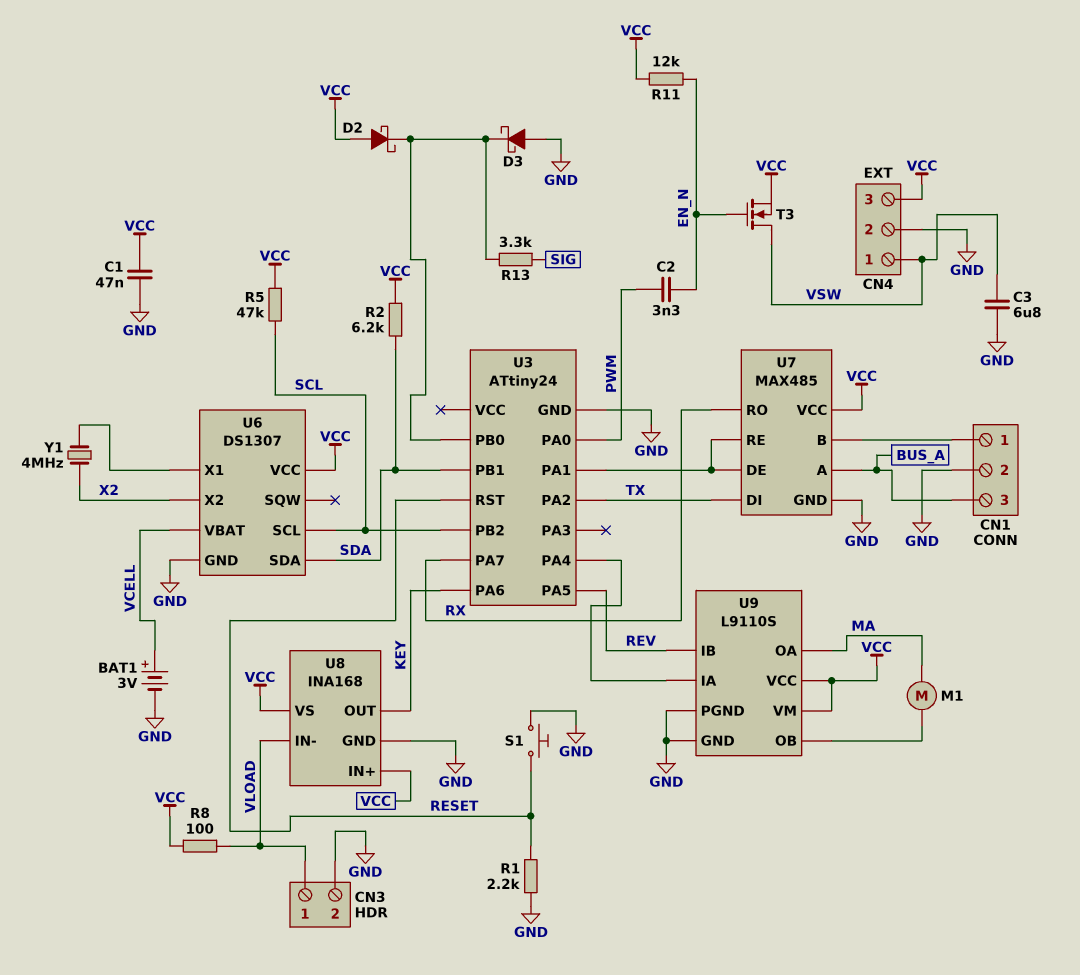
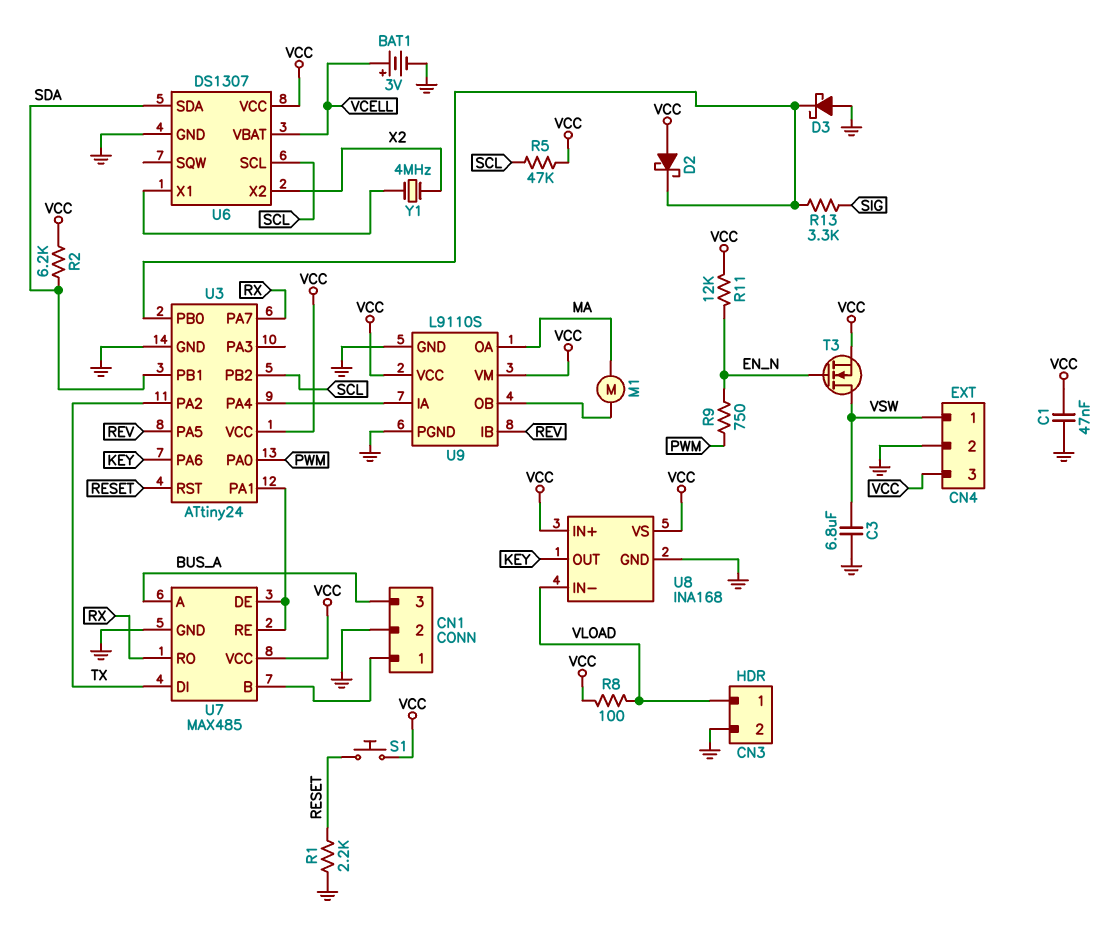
C2: 3.3nF (EN_N, PWM) -> none
R9: none -> 750 (EN_N, PWM)
S1: button (GND, RESET) -> button (RESET, VCC)
U3 pin VCC: none -> VCC

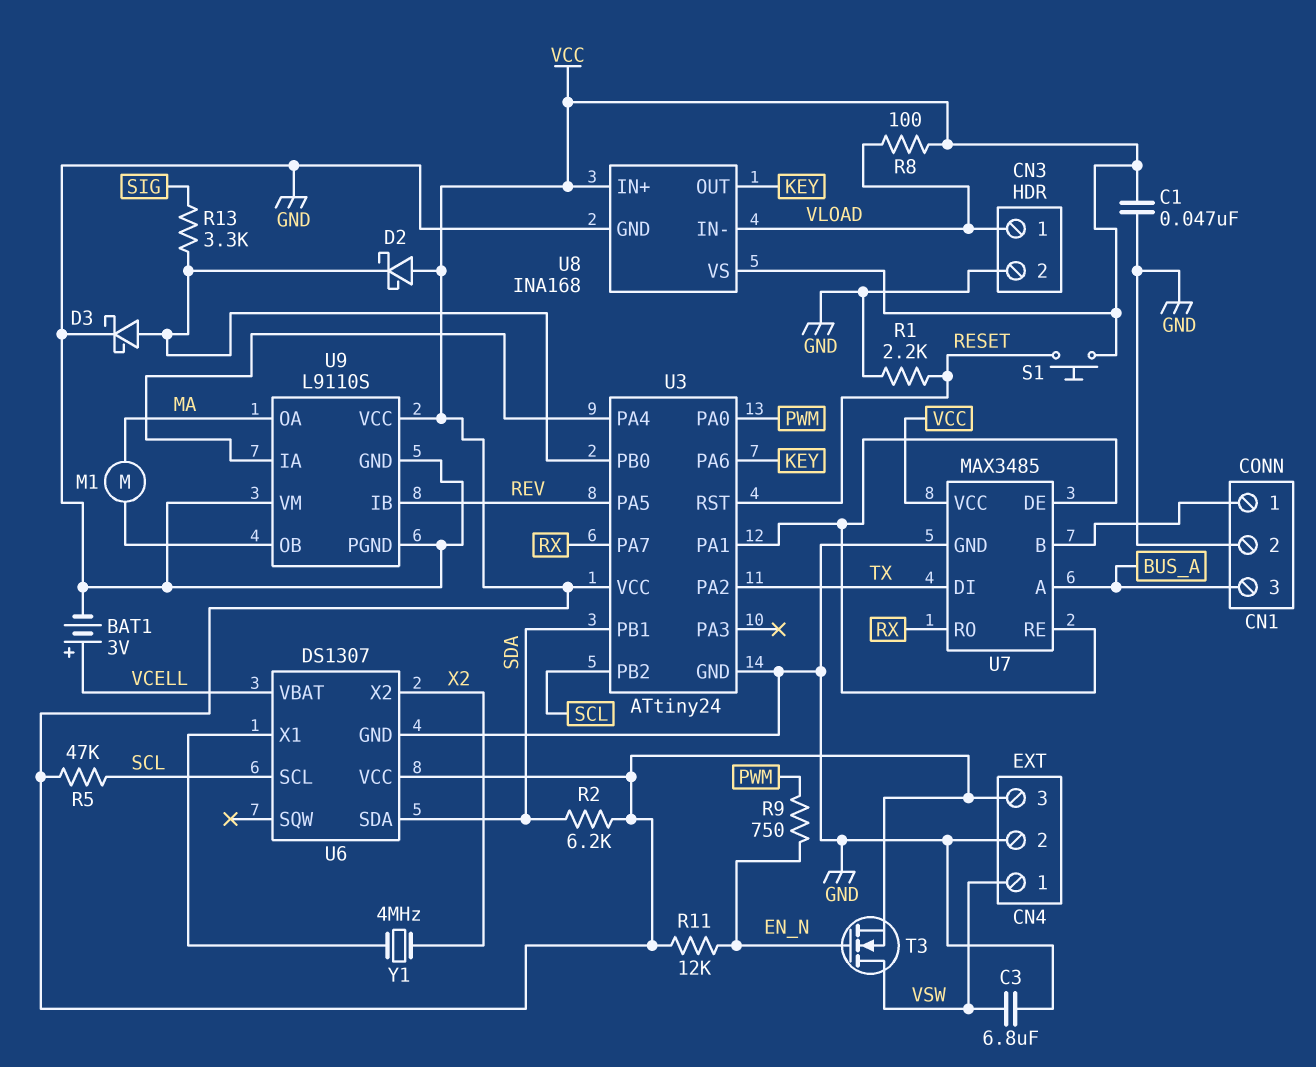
D3: schottky (A GND, K U3/PB0) -> schottky (A U3/PB0, K GND)
U7: MAX485 -> MAX3485
U9 pin VM: VCC -> GND

